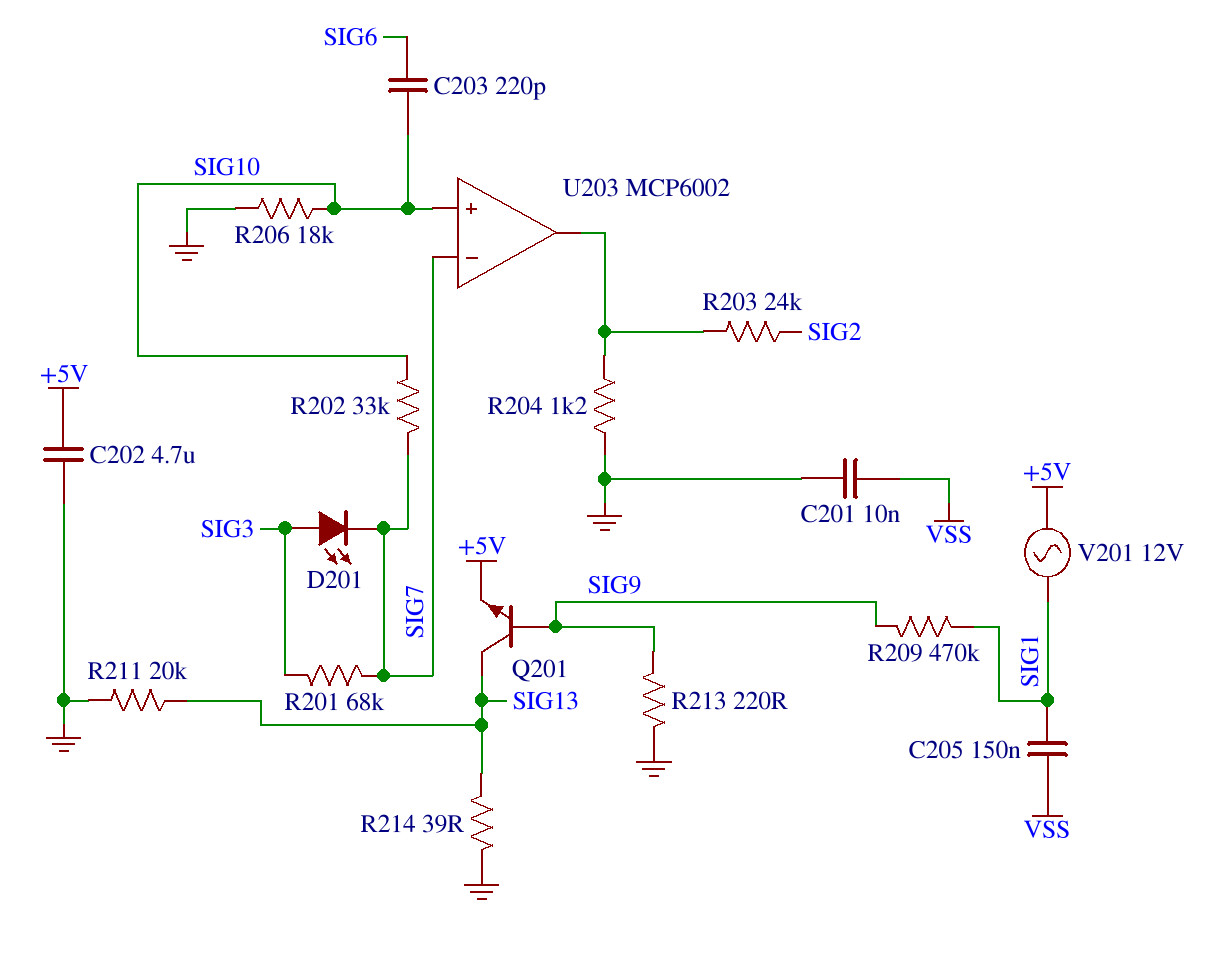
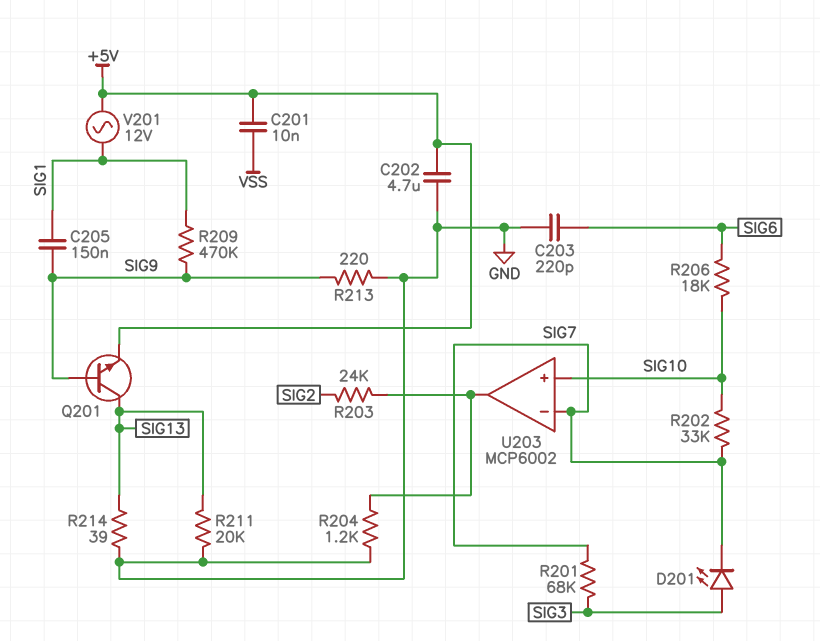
C201: 10nF (GND, VSS) -> 10nF (+5V, VSS)
C203: 220pF (SIG6, SIG10) -> 220pF (GND, SIG6)
C205: 150nF (SIG1, VSS) -> 150nF (SIG1, SIG9)
R206: 18k (GND, SIG10) -> 18k (SIG6, SIG10)

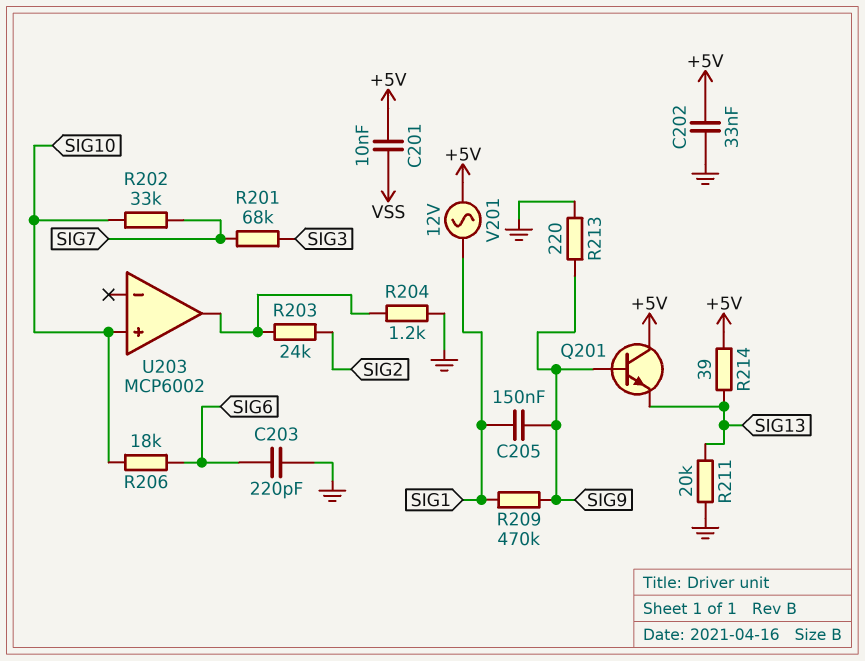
C202: 4.7uF (+5V, GND) -> 33nF (+5V, GND)
D201: LED (A SIG3, K SIG7) -> none
Q201: NPN (B SIG9, C SIG13, E +5V) -> NPN (B SIG9, C +5V, E SIG13)
R214: 39 (GND, SIG13) -> 39 (+5V, SIG13)
U203 pin in-: SIG7 -> none

